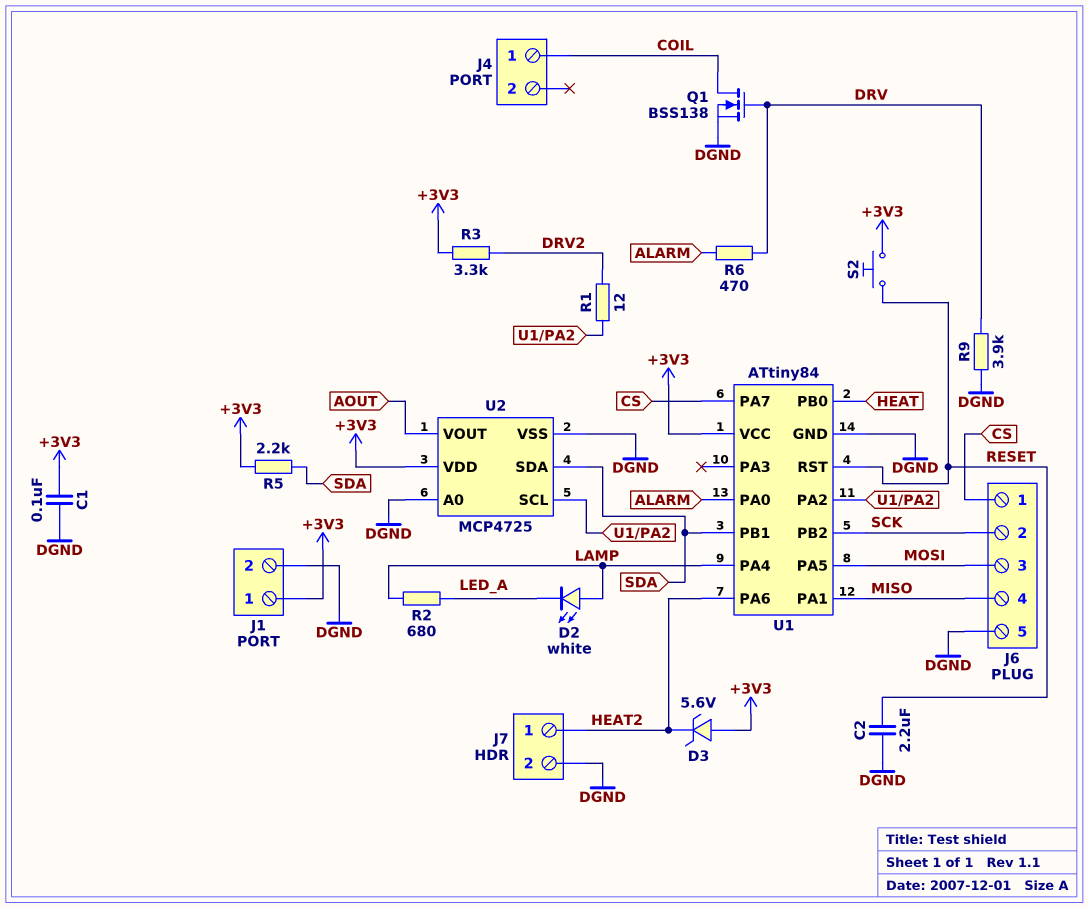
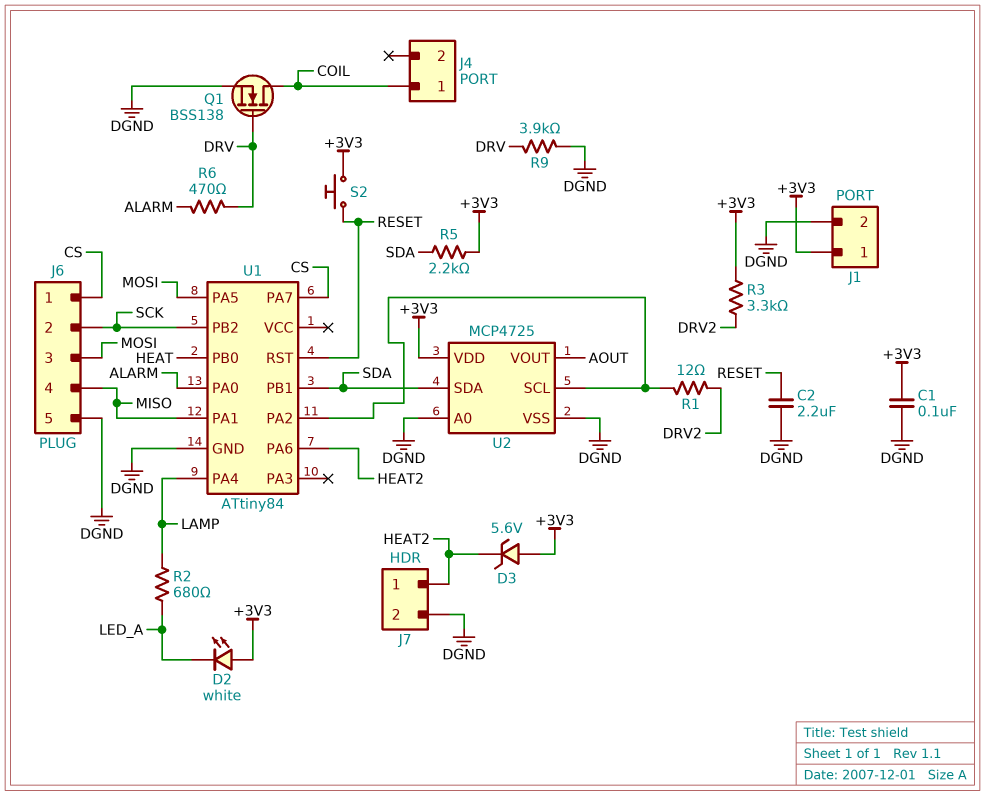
D2: LED white (A LAMP, K LED_A) -> LED white (A +3V3, K LED_A)
U1 pin VCC: +3V3 -> none

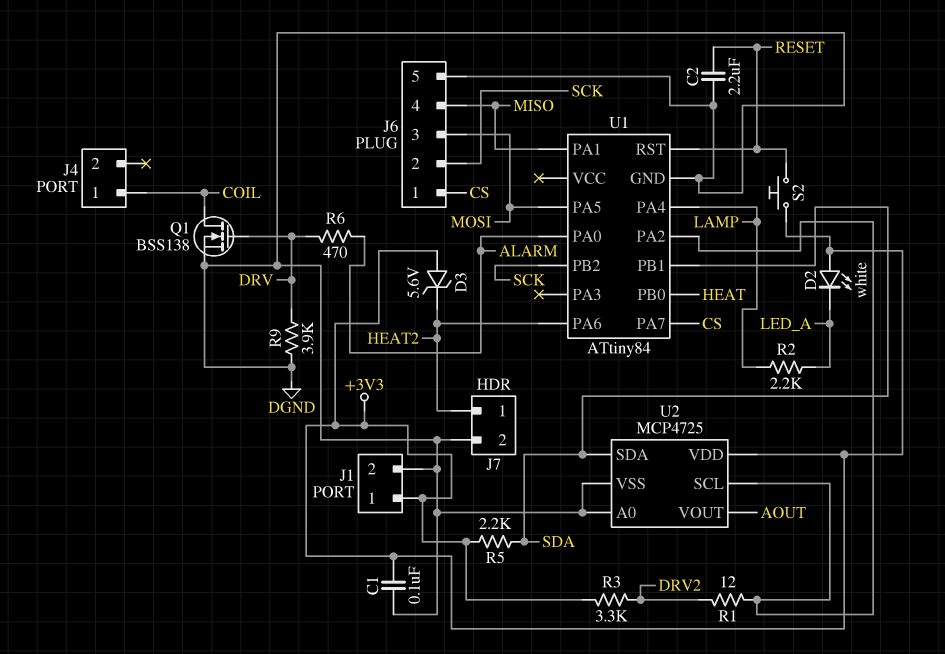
R2: 680 (LAMP, LED_A) -> 2.2k (LAMP, LED_A)

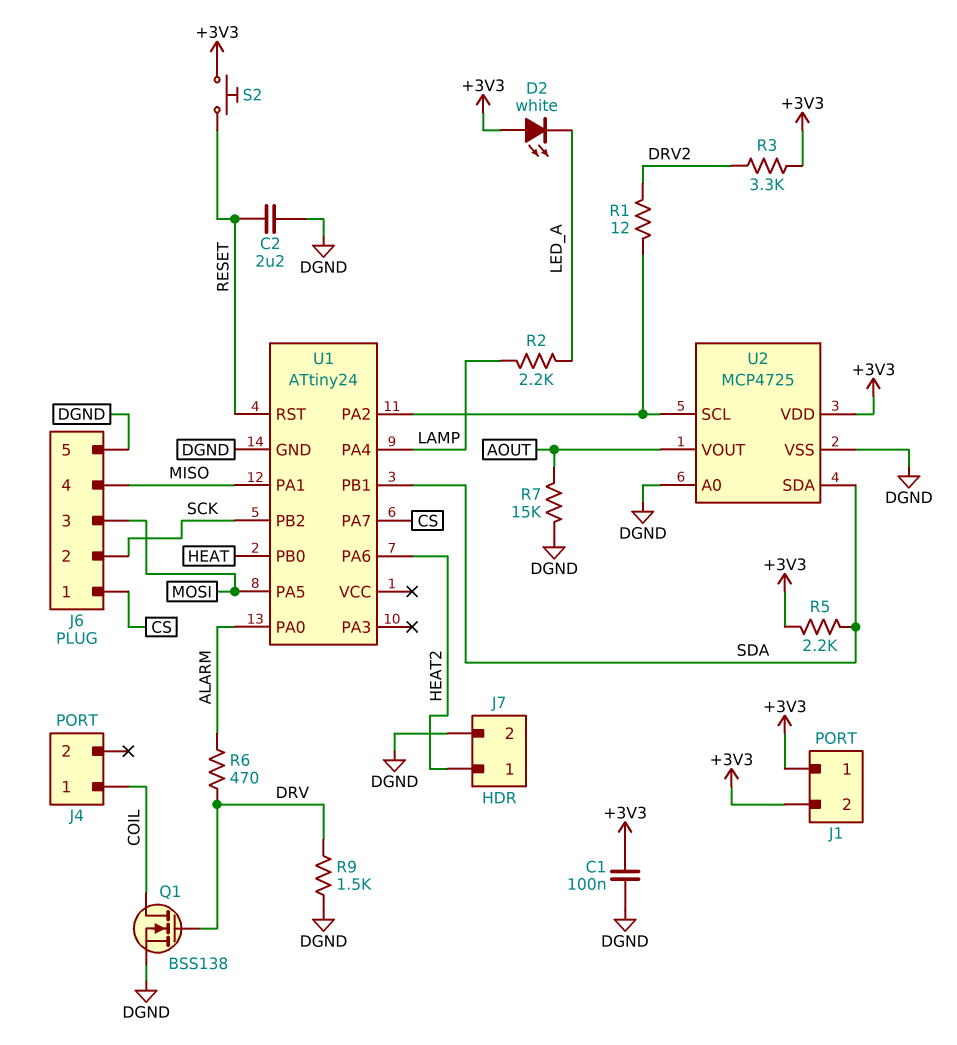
D3: zener 5.6V (A +3V3, K HEAT2) -> none
J1 pin 2: DGND -> +3V3
R7: none -> 15k (AOUT, DGND)
R9: 3.9k (DGND, DRV) -> 1.5k (DGND, DRV)
U1: ATtiny84 -> ATtiny24

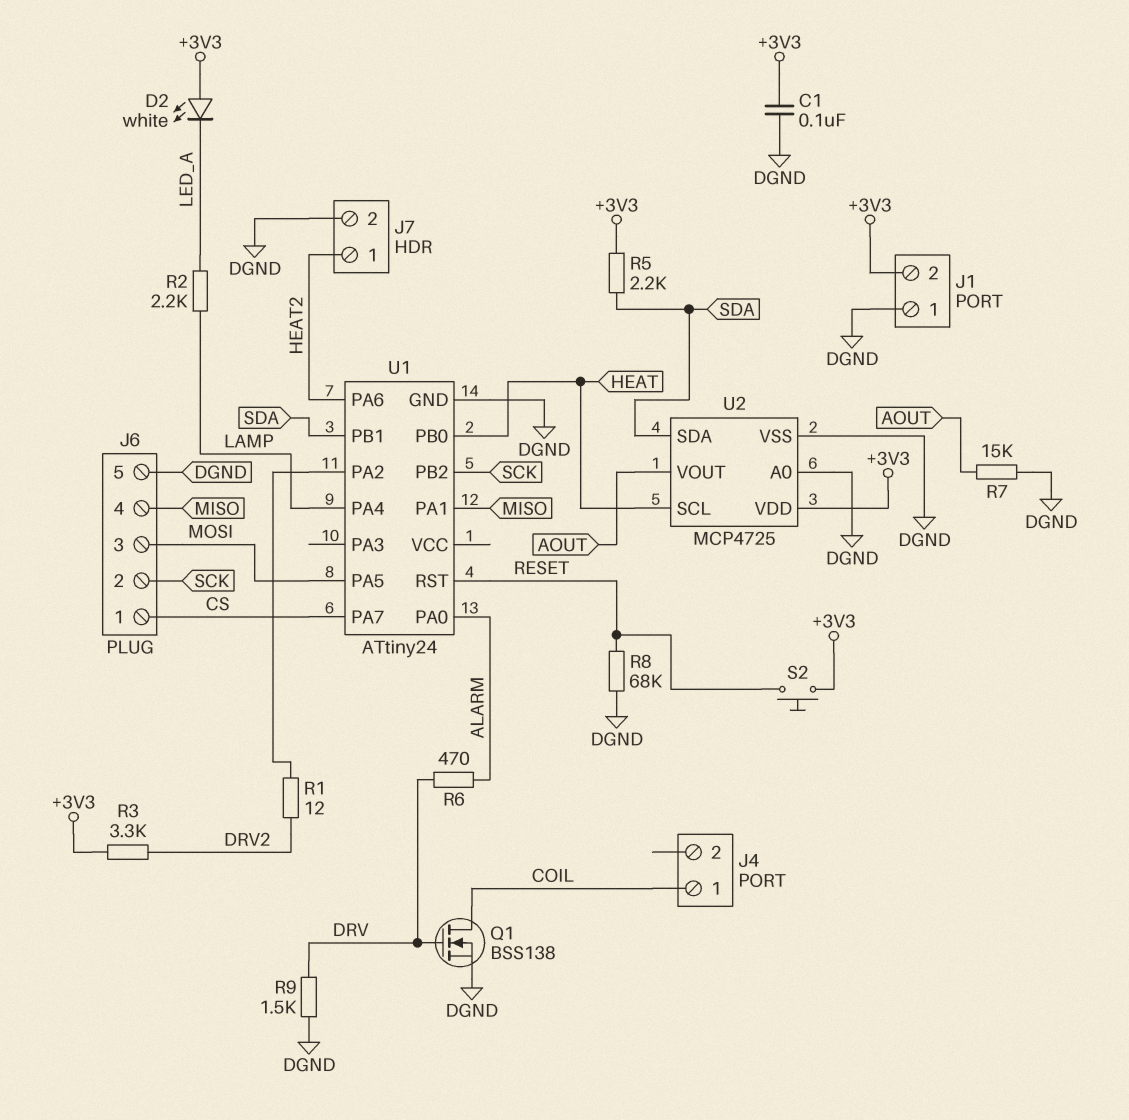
C2: 2.2uF (DGND, RESET) -> none
J1 pin 1: +3V3 -> DGND
R8: none -> 68k (DGND, RESET)
U2 pin SCL: U1/PA2 -> HEAT

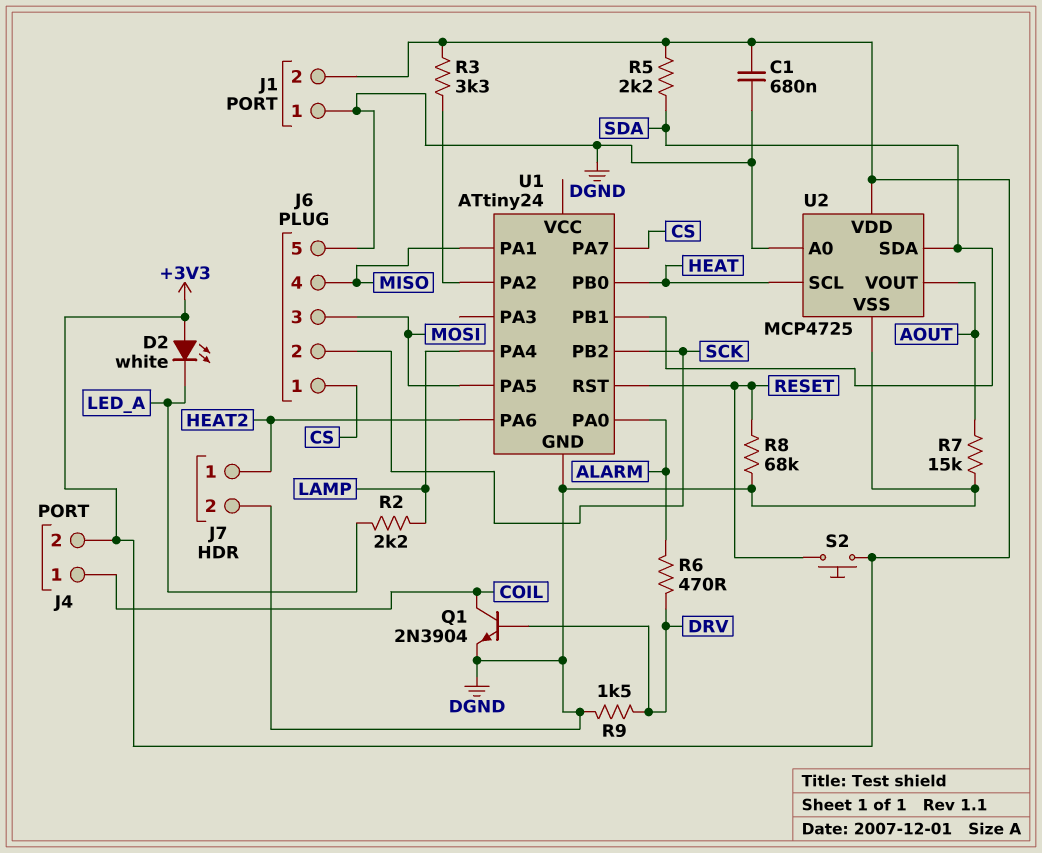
C1: 100nF (+3V3, DGND) -> 680nF (+3V3, DGND)
J4 pin 2: none -> +3V3
Q1: NMOS BSS138 (G DRV, D COIL, S DGND) -> NPN 2N3904 (B DRV, C COIL, E DGND)
R1: 12 (DRV2, U1/PA2) -> none
R3: 3.3k (+3V3, DRV2) -> 3.3k (+3V3, U1/PA2)

